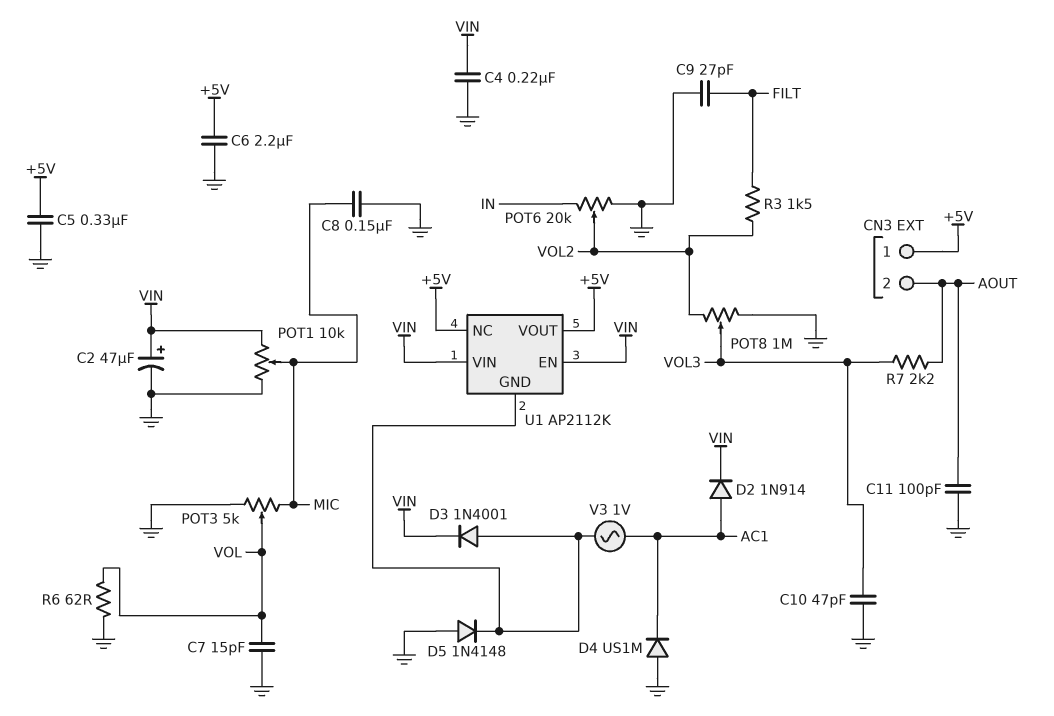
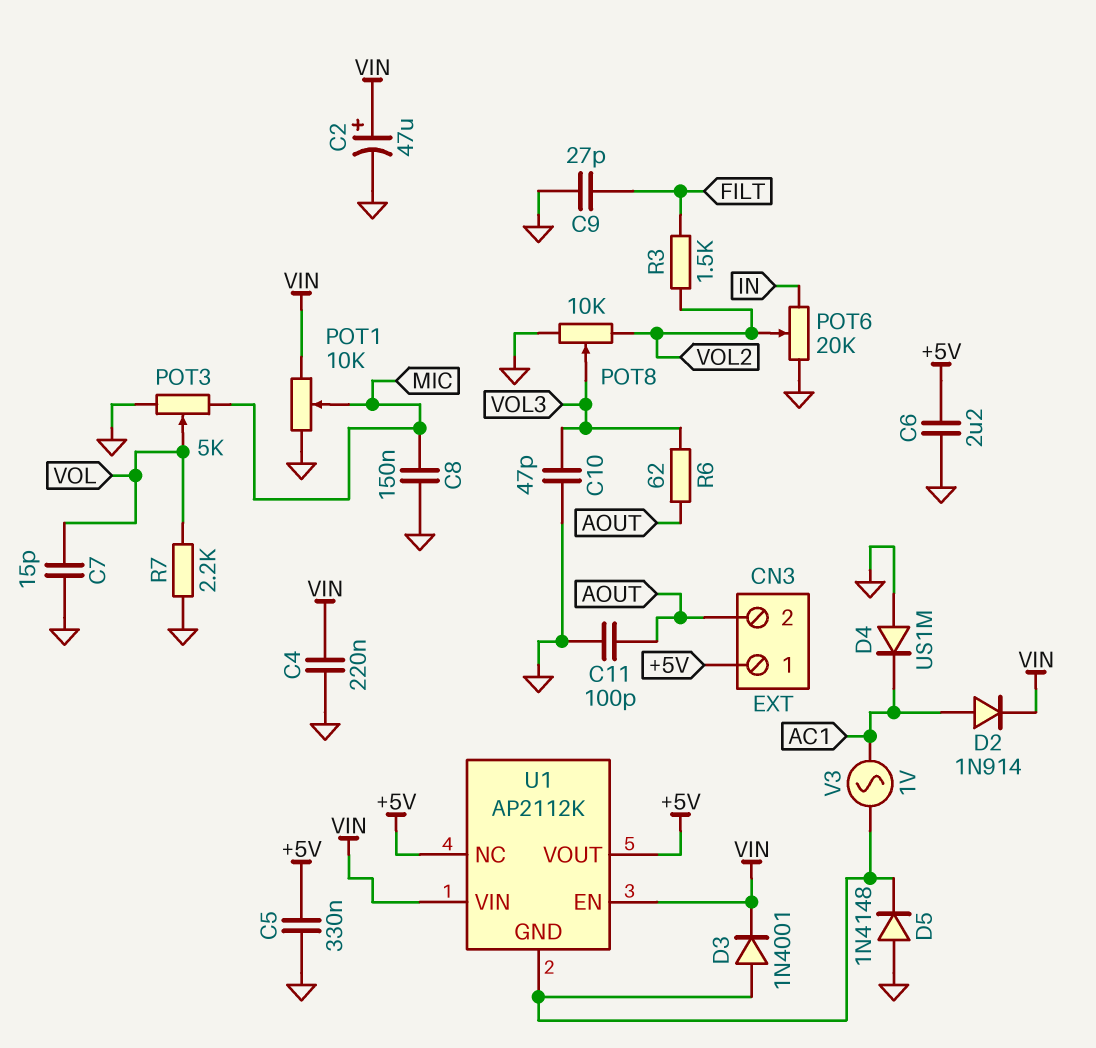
POT8: 1M (GND, VOL2, wiper VOL3) -> 10k (GND, VOL2, wiper VOL3)
R6: 62 (GND, VOL) -> 62 (AOUT, VOL3)
R7: 2.2k (AOUT, VOL3) -> 2.2k (GND, VOL)

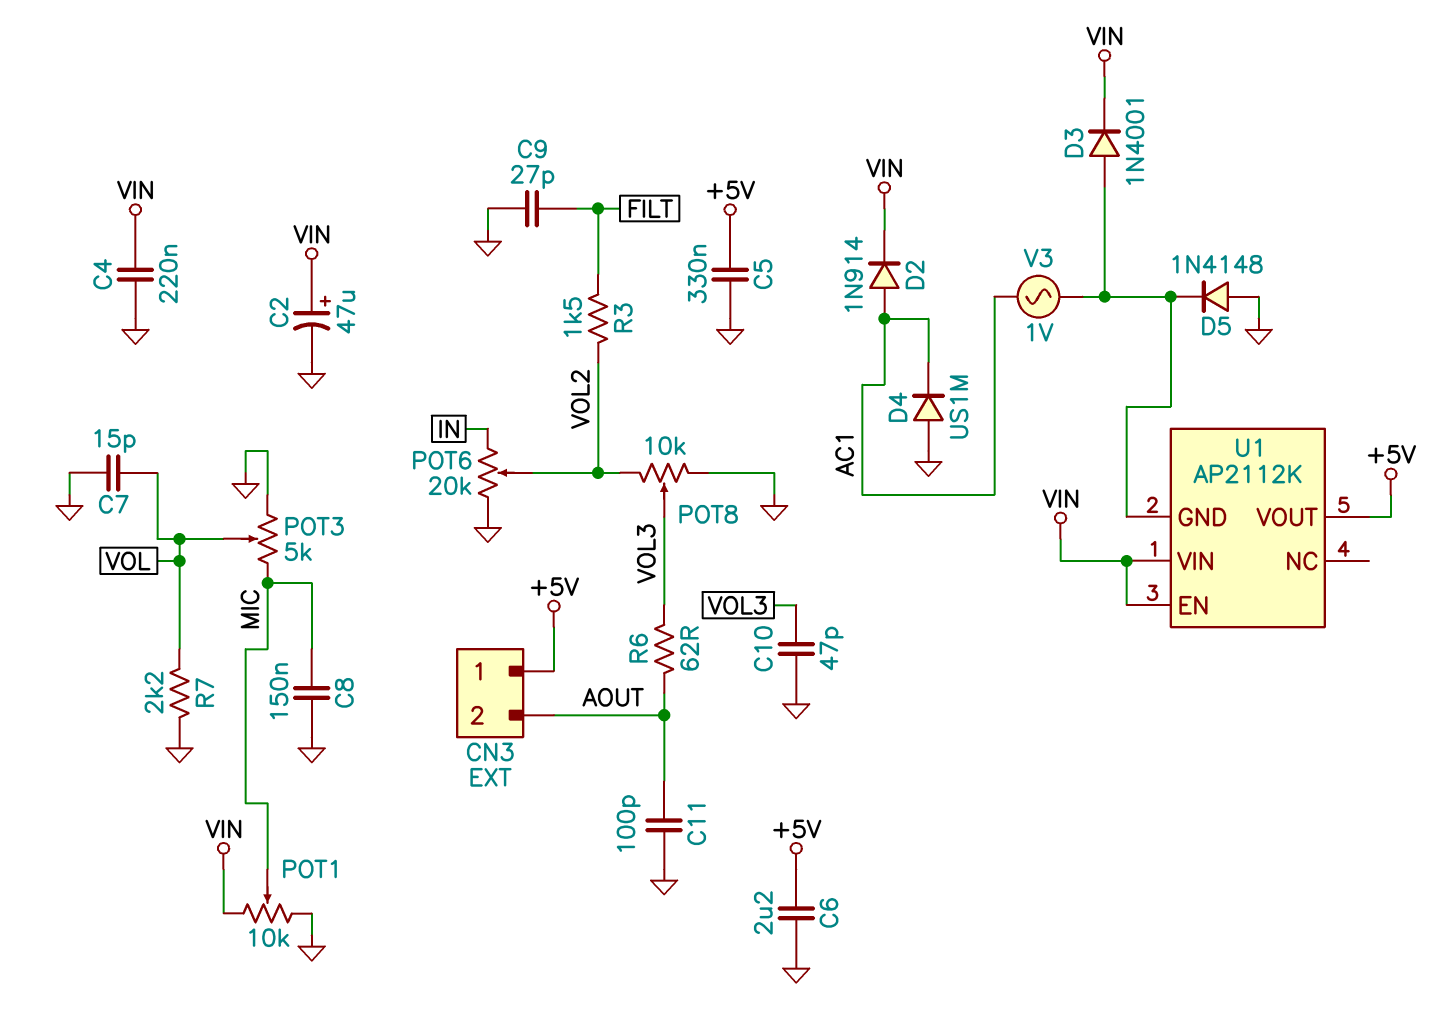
U1 pin NC: +5V -> none

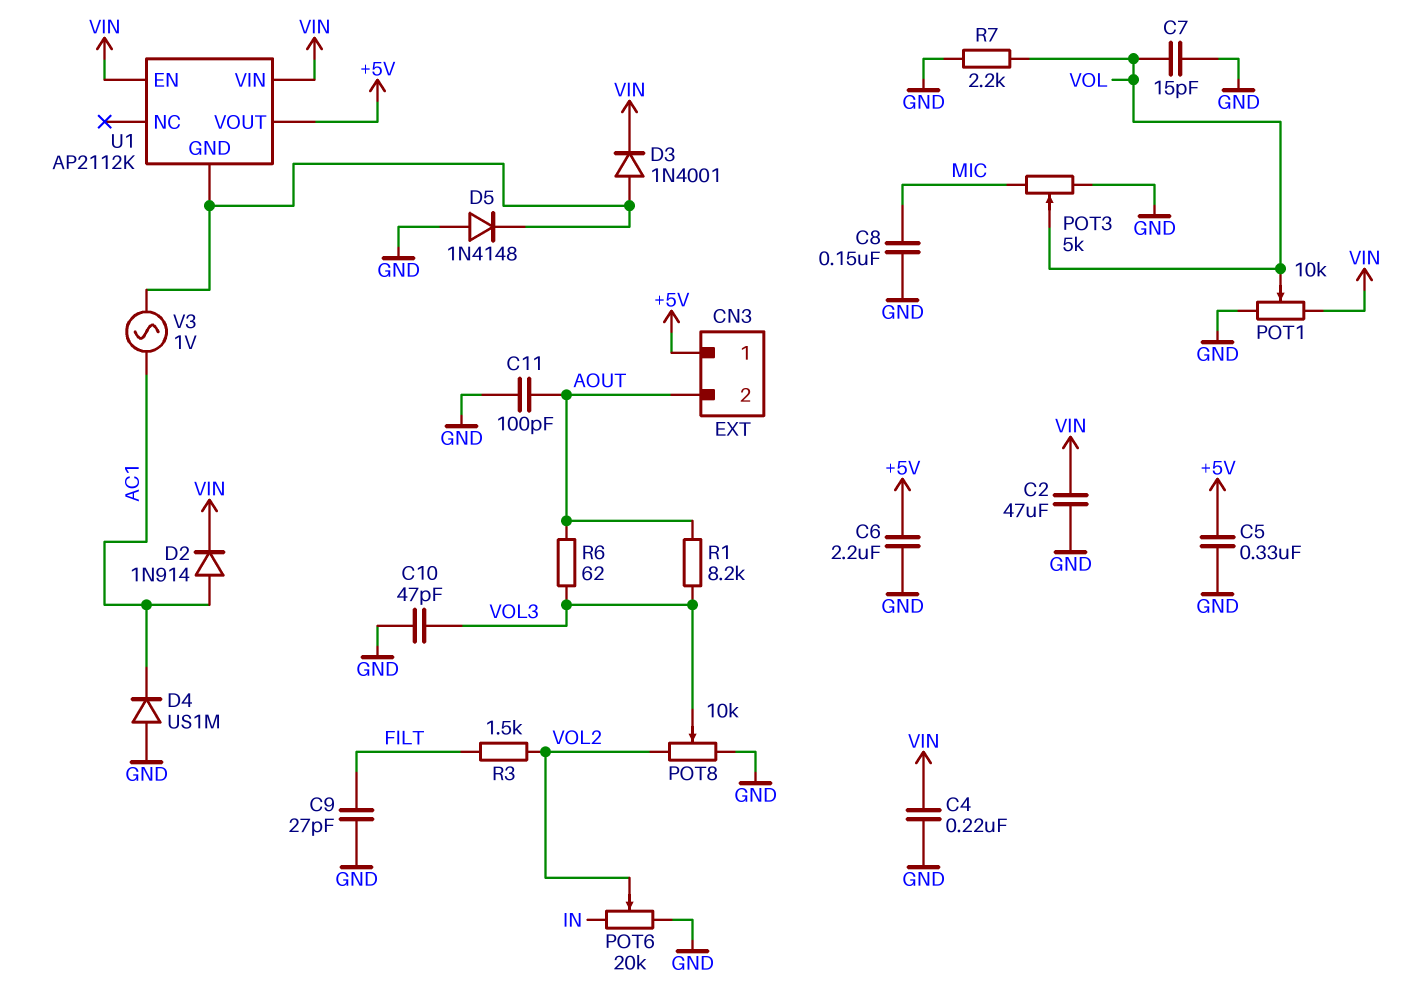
C2: 47uF (plus VIN, minus GND) -> 47uF (GND, VIN)
POT1: 10k (GND, VIN, wiper MIC) -> 10k (GND, VIN, wiper VOL)
R1: none -> 8.2k (AOUT, VOL3)

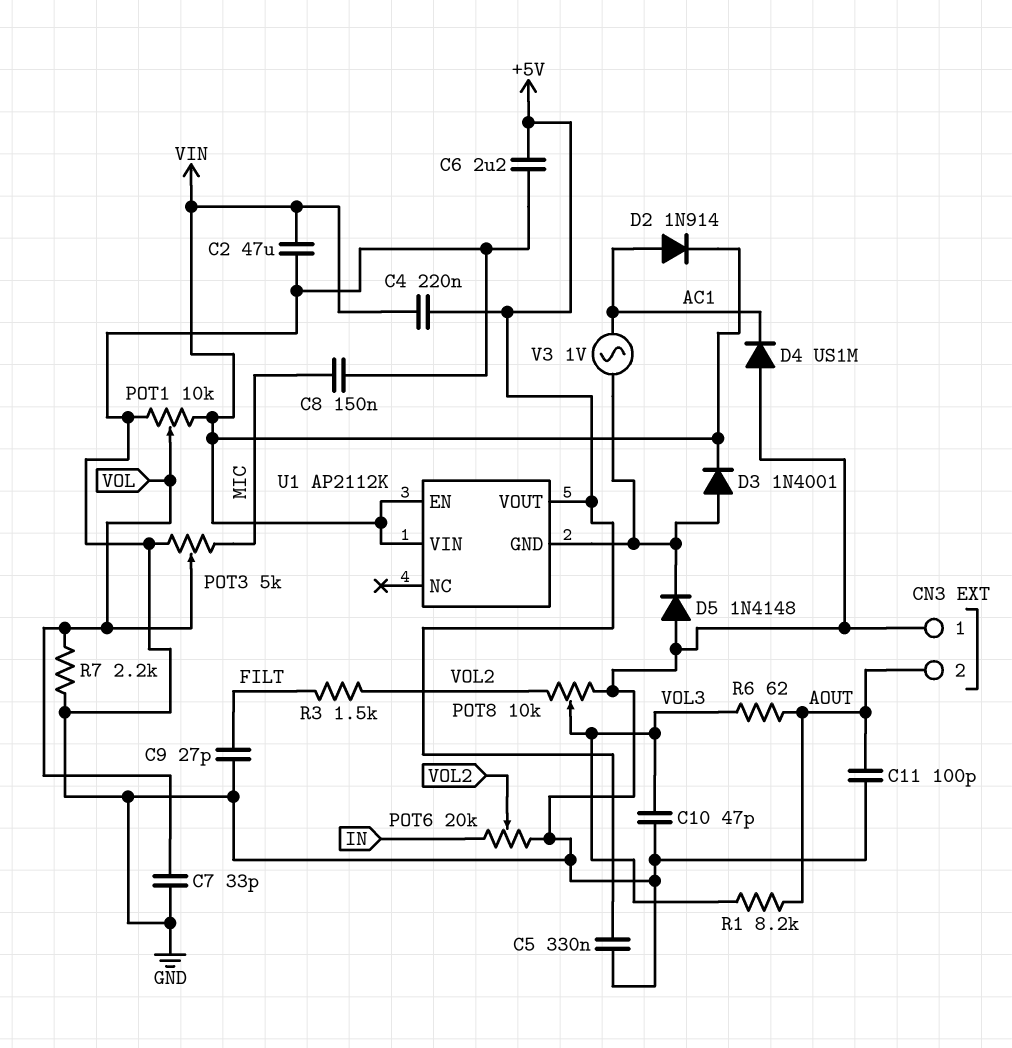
C4: 220nF (GND, VIN) -> 220nF (+5V, VIN)
C7: 15pF (GND, VOL) -> 33pF (GND, VOL)
CN3 pin 1: +5V -> GND

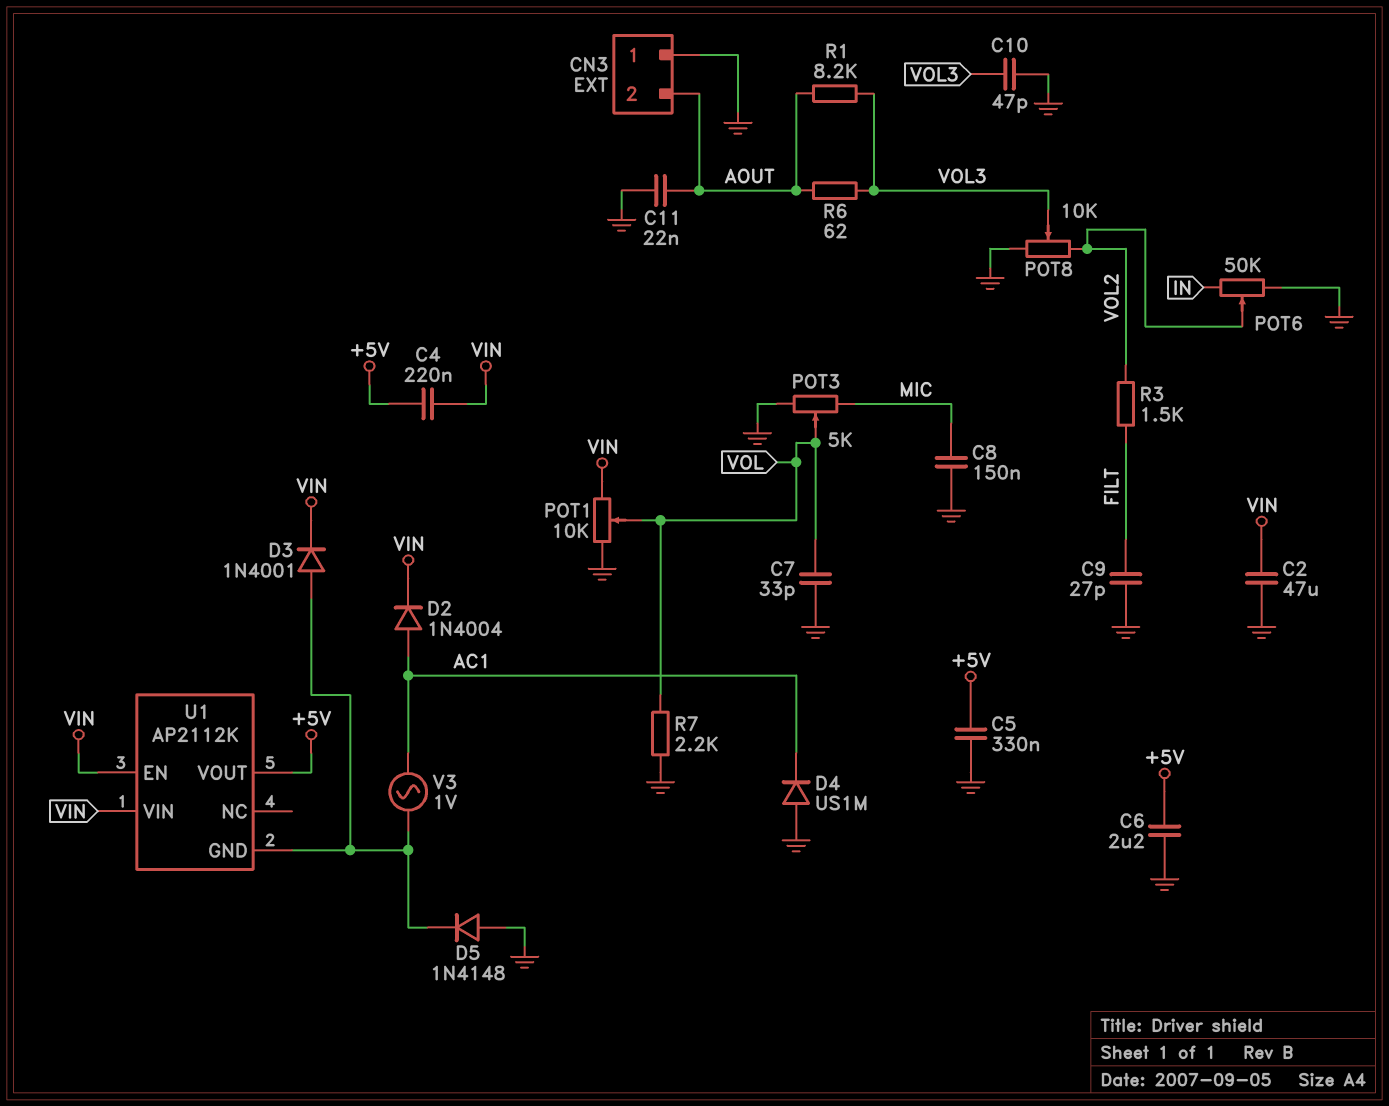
C11: 100pF (AOUT, GND) -> 22nF (AOUT, GND)
D2: diode 1N914 (A AC1, K VIN) -> diode 1N4004 (A AC1, K VIN)
POT6: 20k (GND, IN, wiper VOL2) -> 50k (GND, IN, wiper VOL2)

